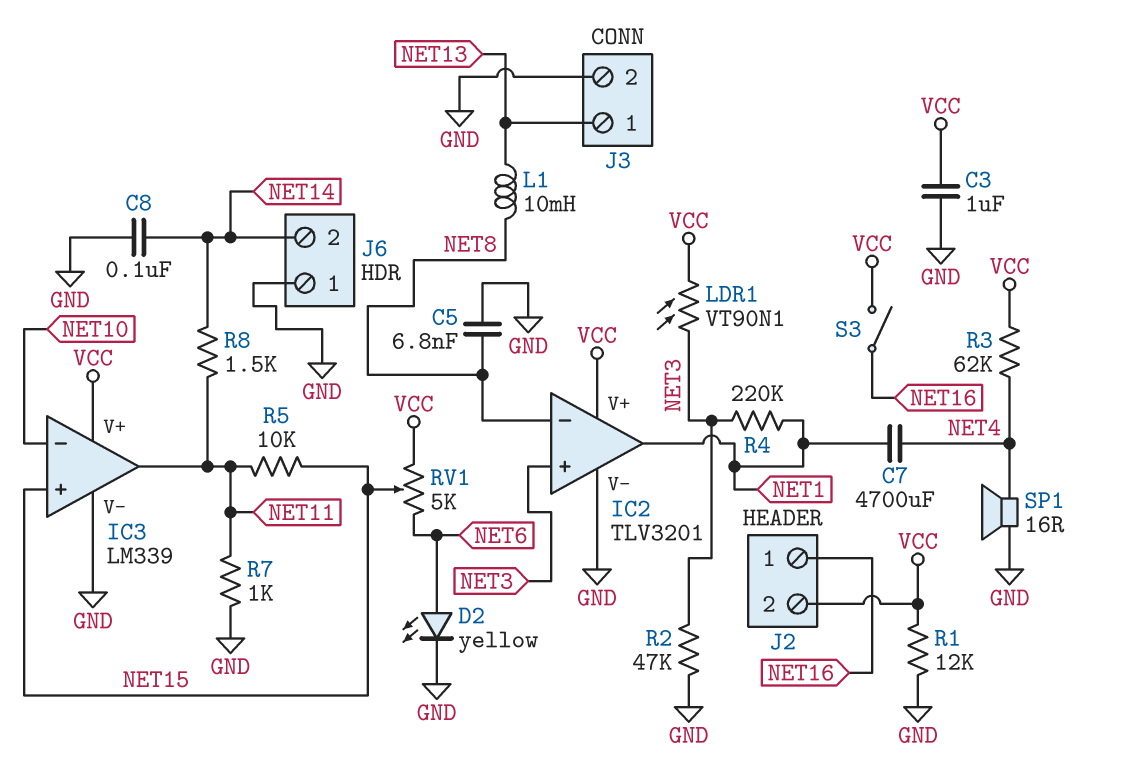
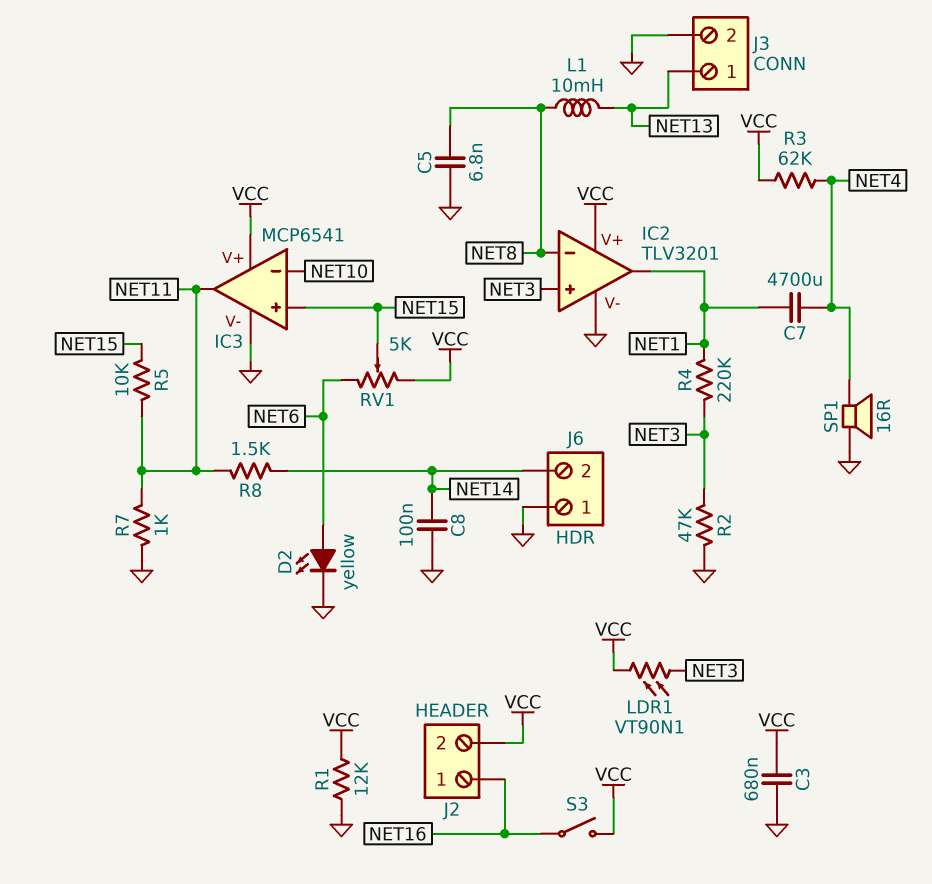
C3: 1uF (GND, VCC) -> 680nF (GND, VCC)
IC3: LM339 -> MCP6541

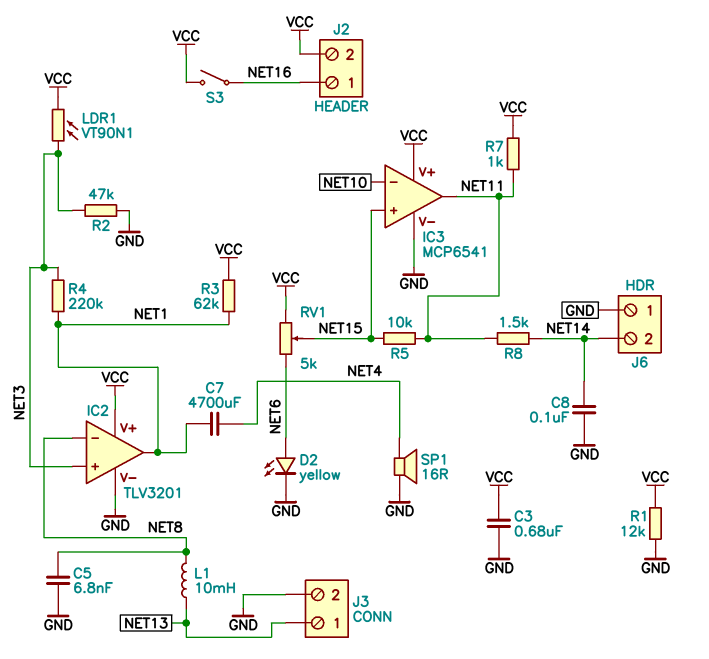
R3: 62k (NET4, VCC) -> 62k (NET1, VCC)
R7: 1k (GND, NET11) -> 1k (NET11, VCC)

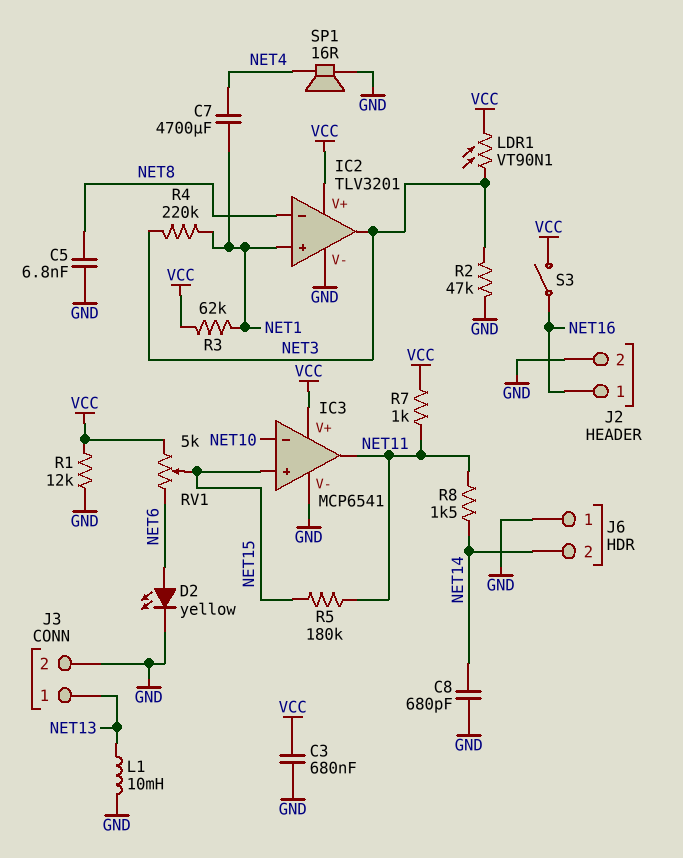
C8: 100nF (GND, NET14) -> 680pF (GND, NET14)
IC2 pin in+: NET3 -> NET1
IC2 pin out: NET1 -> NET3
J2 pin 2: VCC -> GND
L1: 10mH (NET8, NET13) -> 10mH (GND, NET13)
R5: 10k (NET11, NET15) -> 180k (NET11, NET15)

